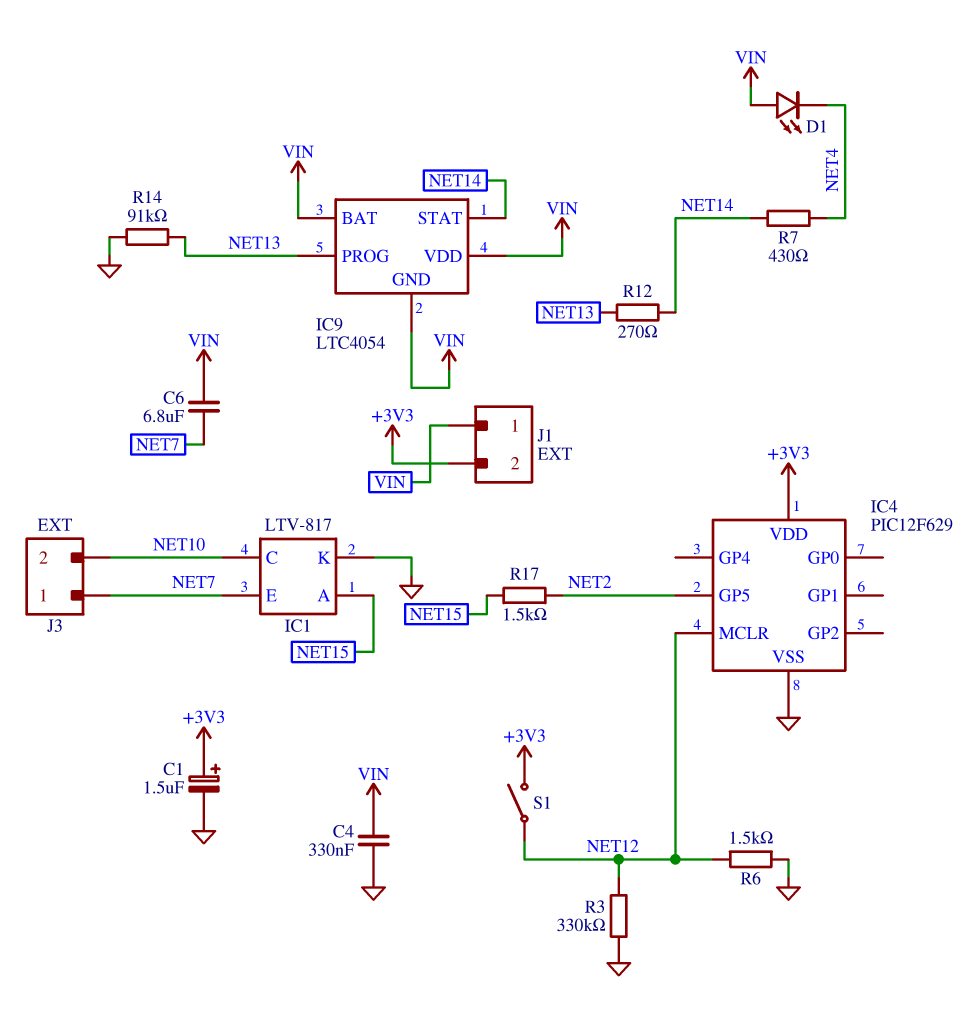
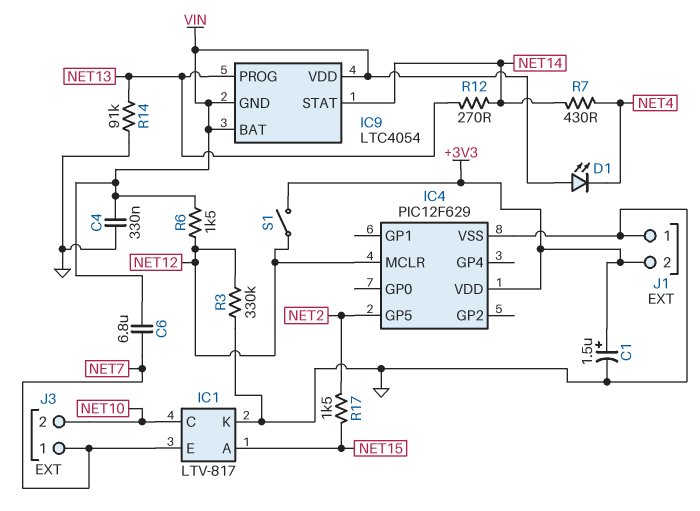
J1 pin 1: VIN -> GND
R6: 1.5k (GND, NET12) -> 1.5k (NET12, VIN)

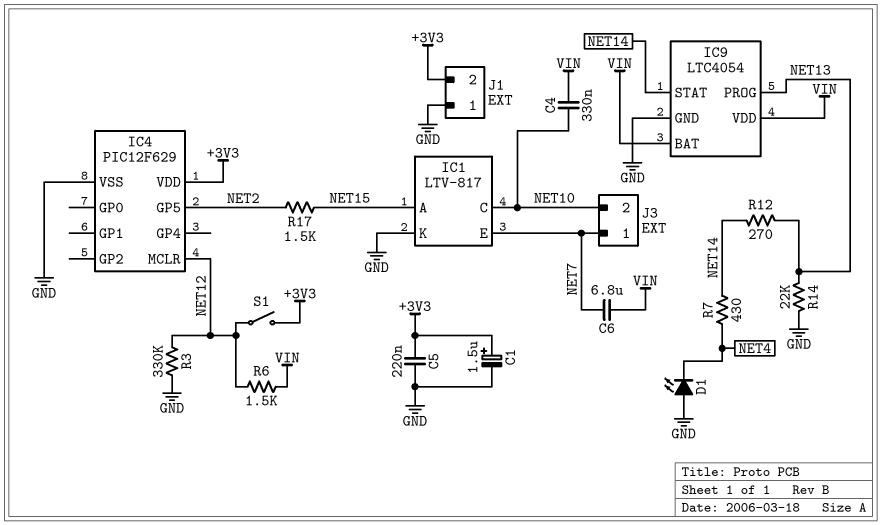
C4: 330nF (GND, VIN) -> 330nF (NET10, VIN)
C5: none -> 220nF (+3V3, GND)
D1: LED (A VIN, K NET4) -> LED (A GND, K NET4)
IC9 pin GND: VIN -> GND
R14: 91k (GND, NET13) -> 22k (GND, NET13)

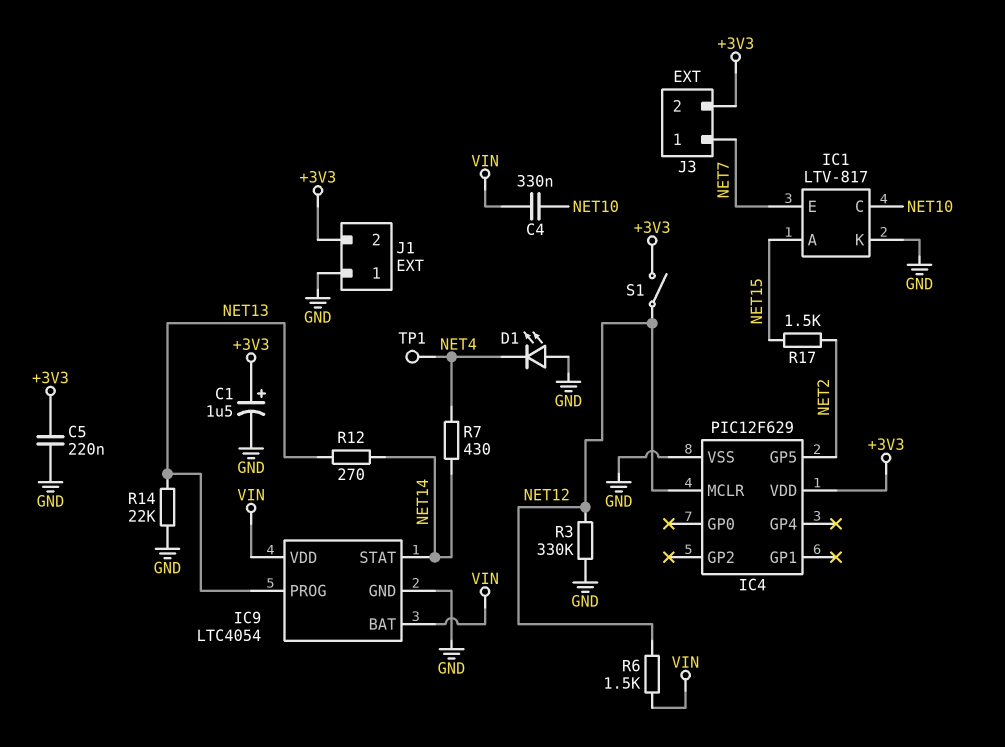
C6: 6.8uF (NET7, VIN) -> none
J3 pin 2: NET10 -> +3V3
TP1: none -> test point (NET4)

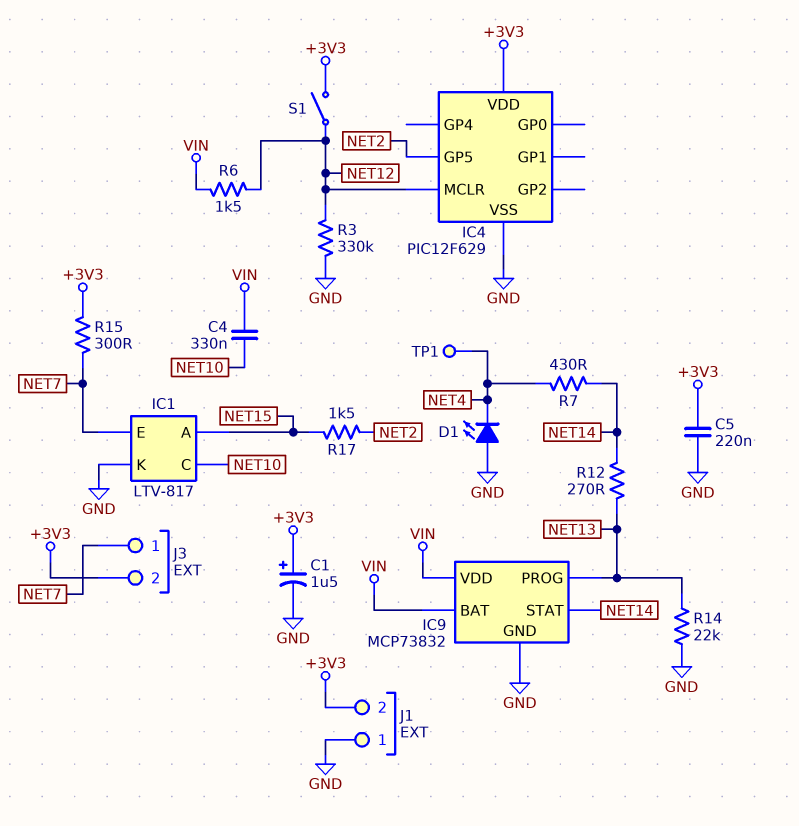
IC9: LTC4054 -> MCP73832
R15: none -> 300 (+3V3, NET7)

